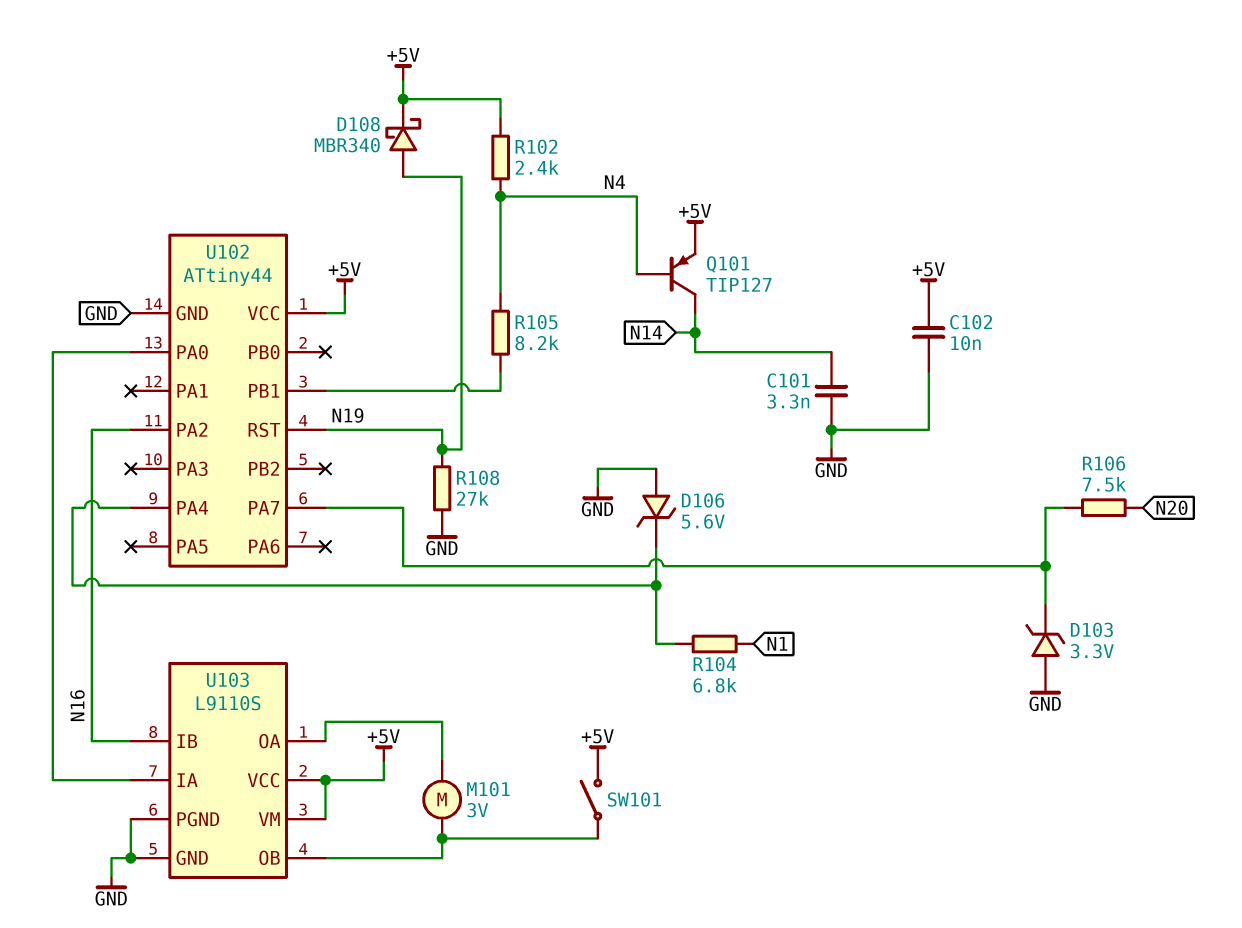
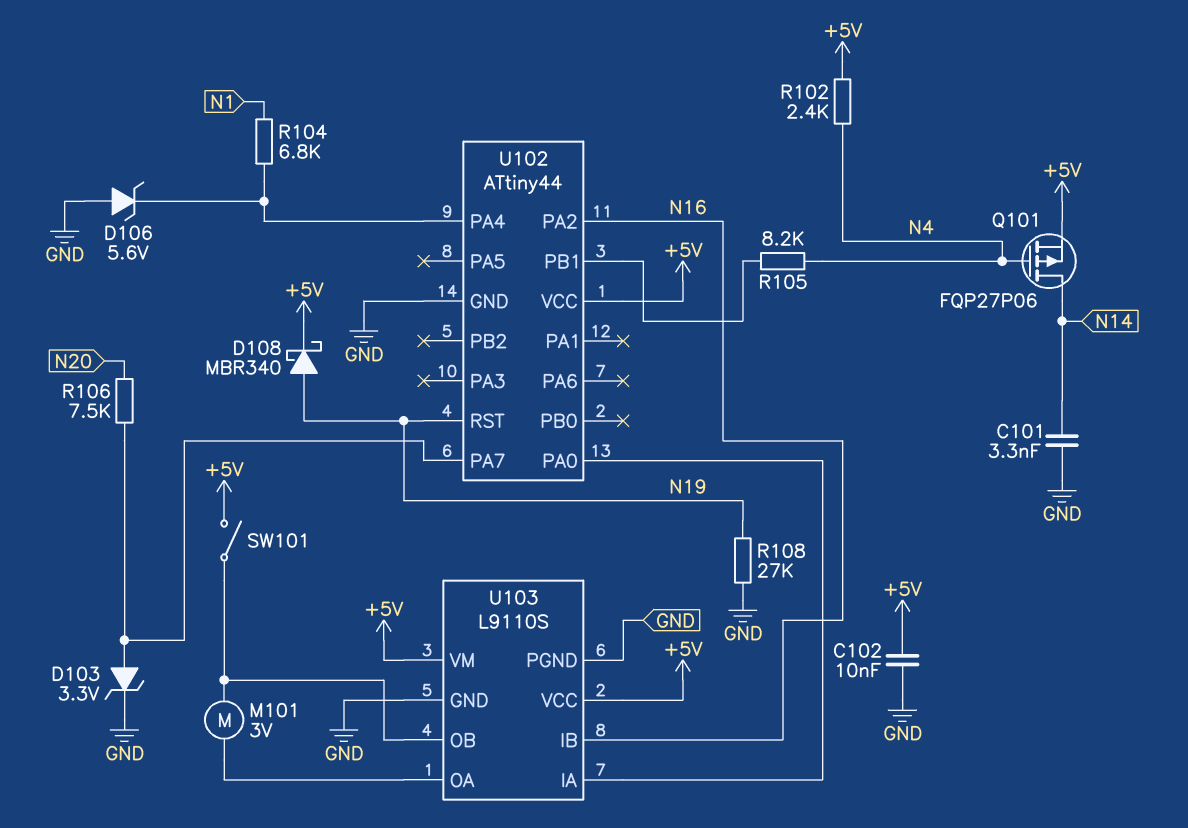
D103: zener 3.3V (A GND, K U102/PA7) -> zener 3.3V (A U102/PA7, K GND)
Q101: PNP TIP127 (B N4, C N14, E +5V) -> PMOS FQP27P06 (G N4, D N14, S +5V)

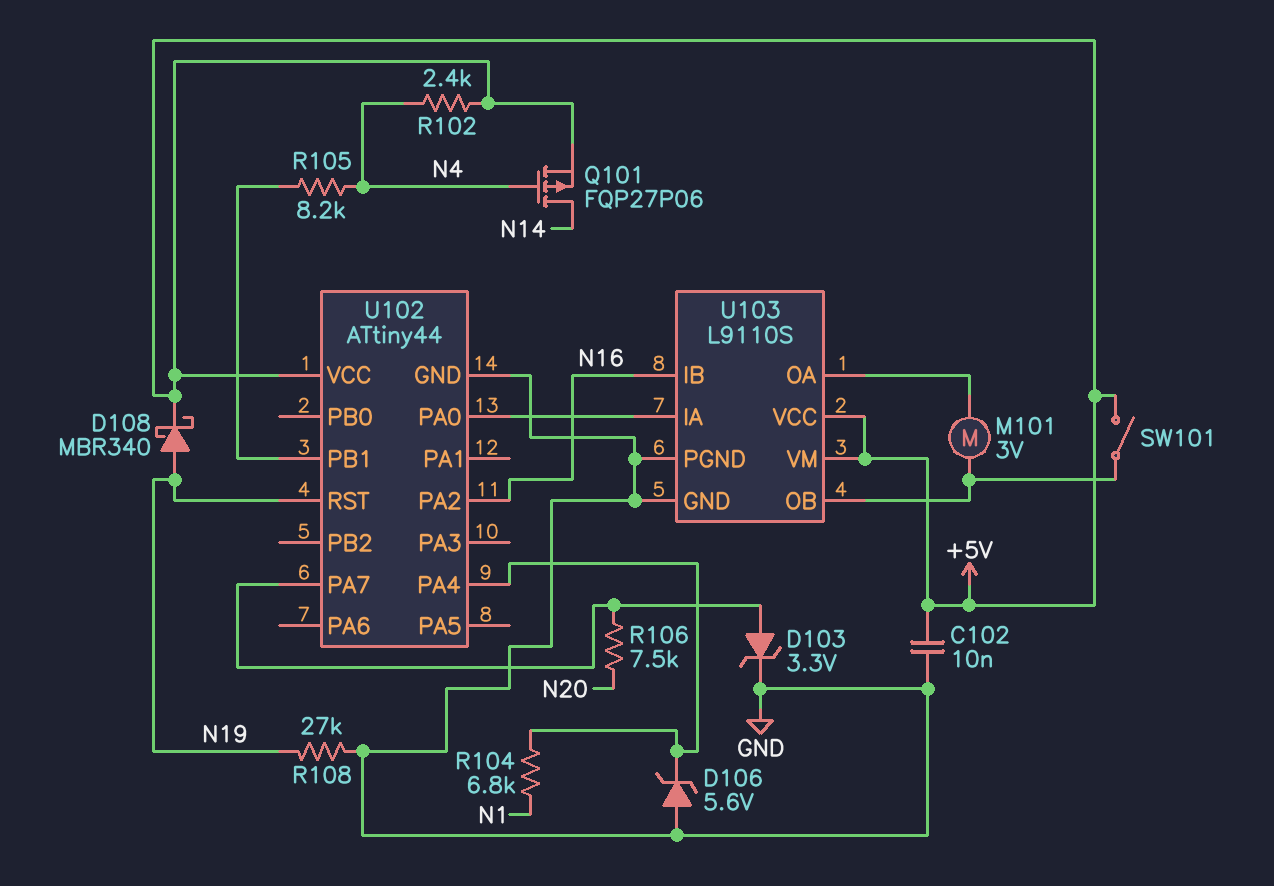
C101: 3.3nF (GND, N14) -> none

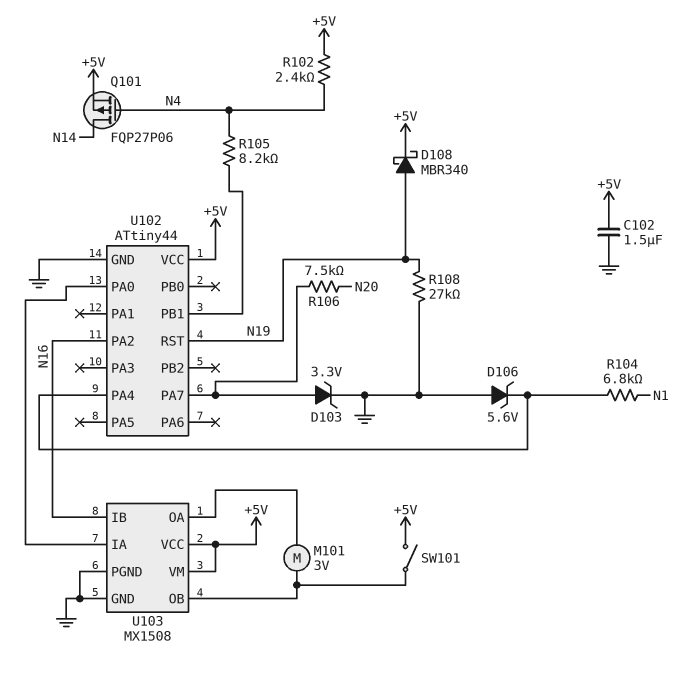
C102: 10nF (+5V, GND) -> 1.5uF (+5V, GND)
U103: L9110S -> MX1508

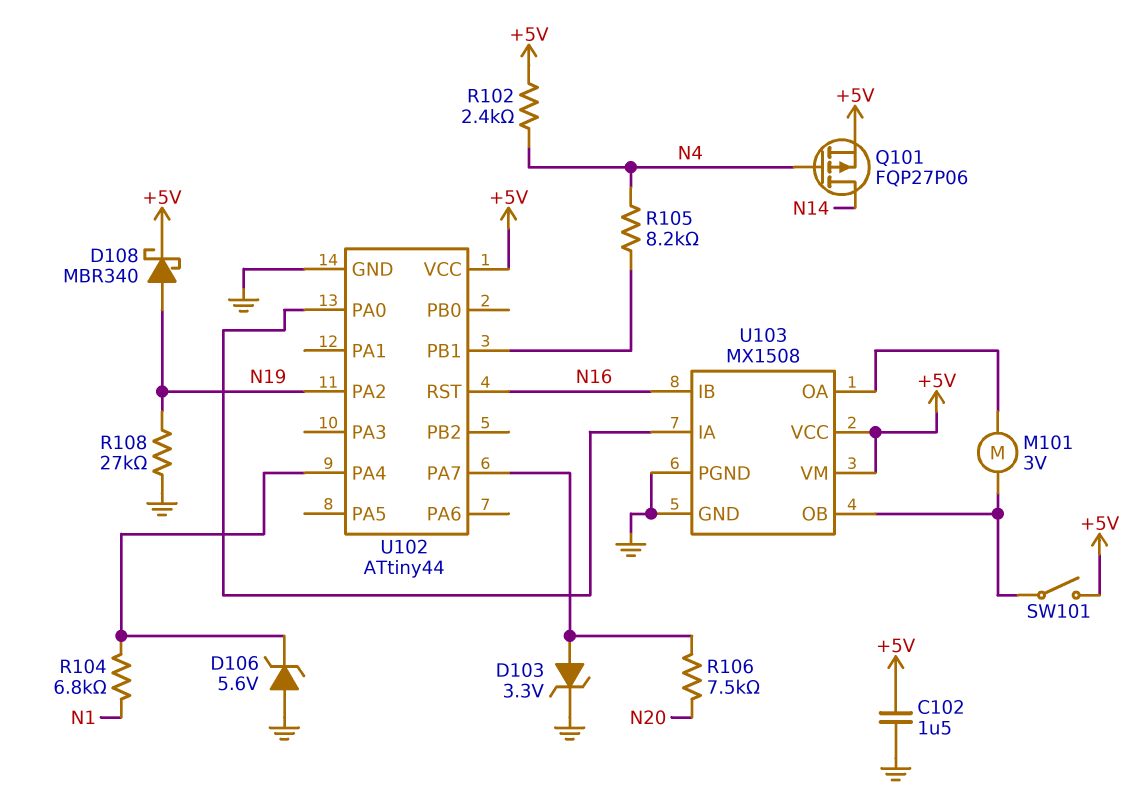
U102 pin PA2: N16 -> N19
U102 pin RST: N19 -> N16

